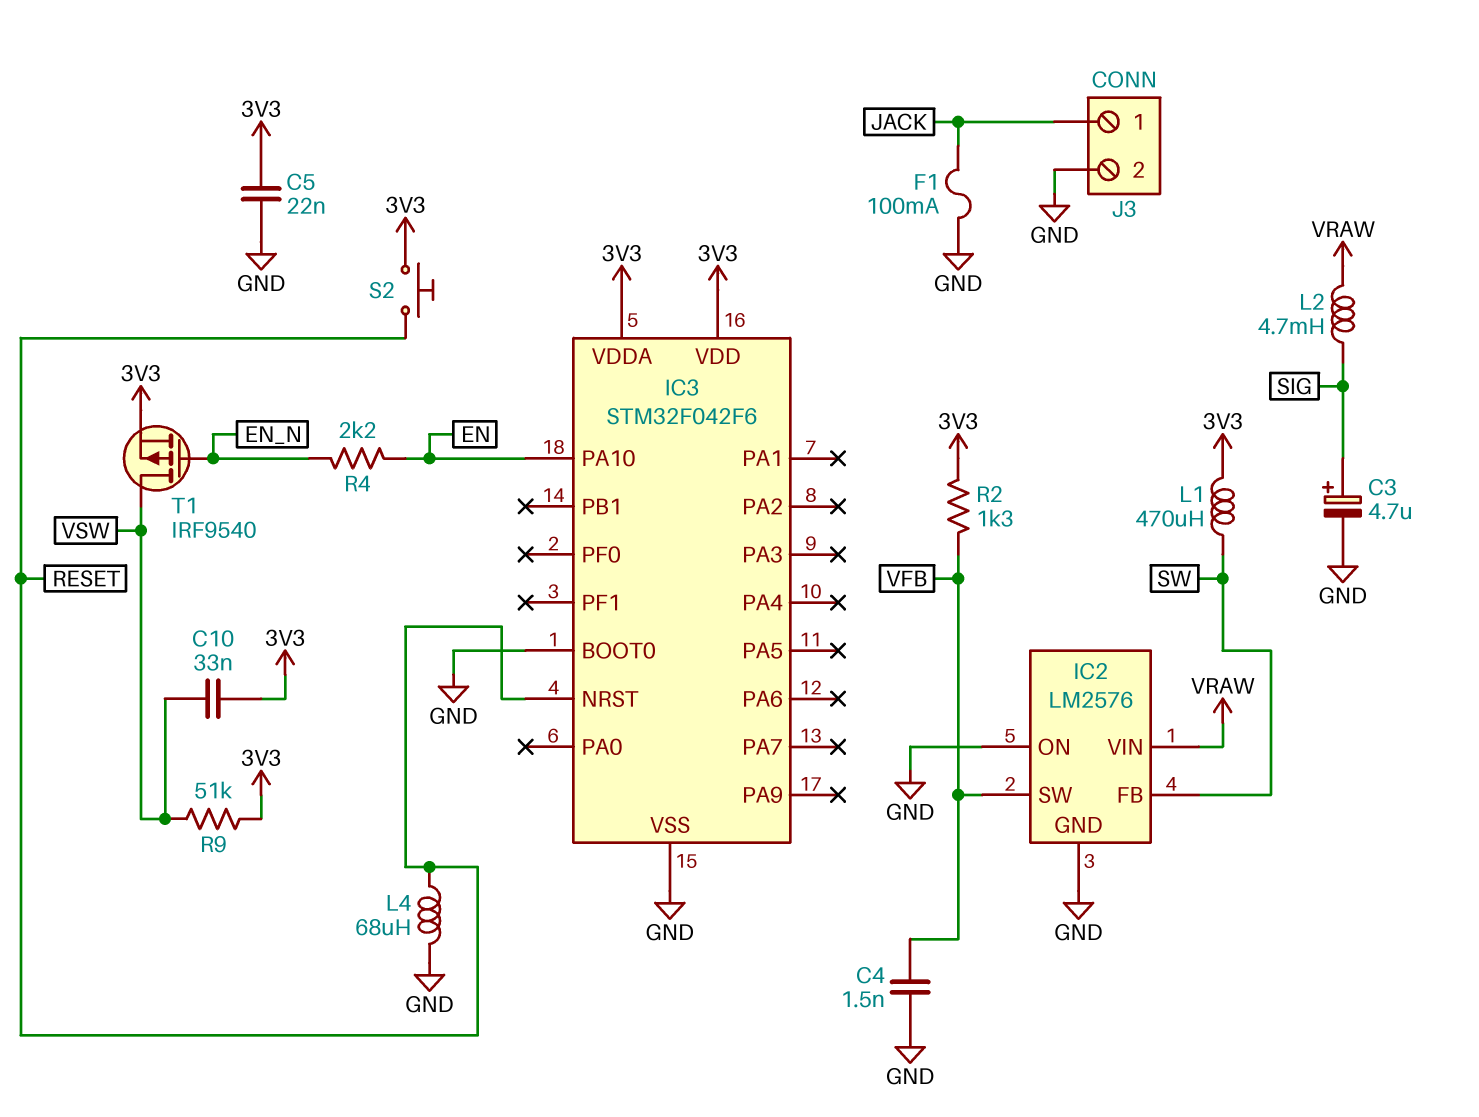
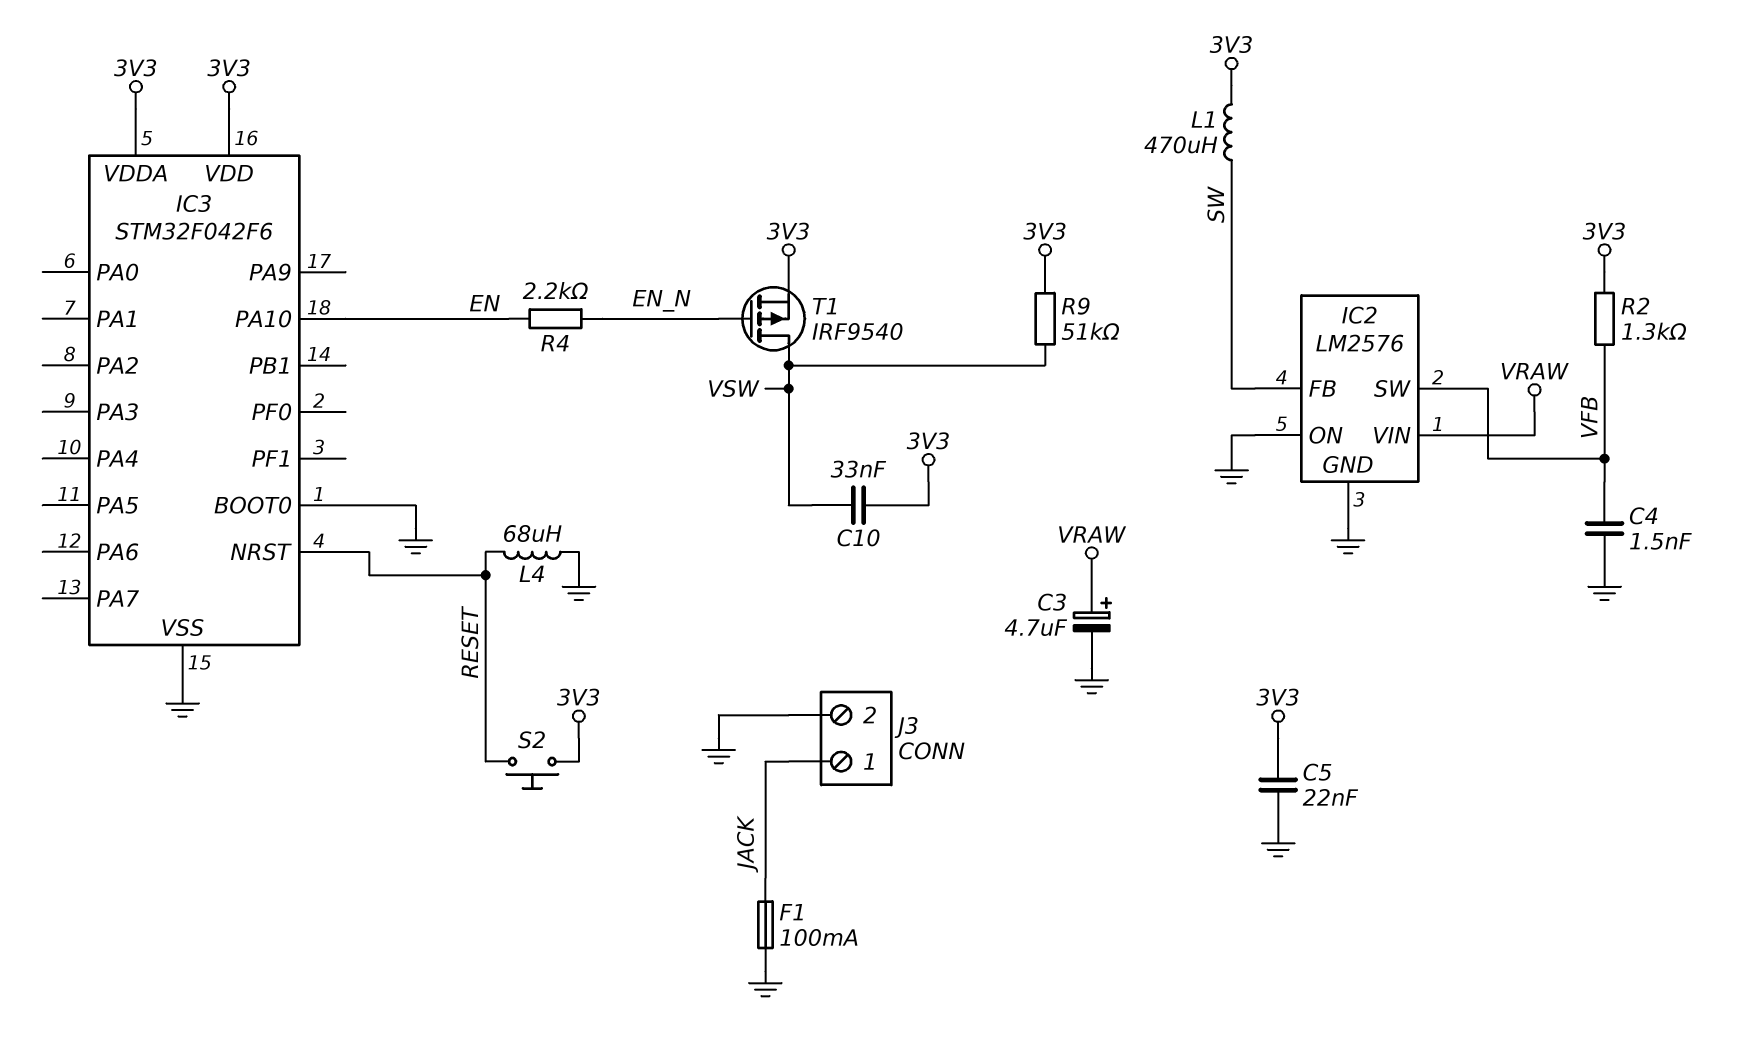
C3: 4.7uF (plus SIG, minus GND) -> 4.7uF (plus VRAW, minus GND)
L2: 4.7mH (SIG, VRAW) -> none

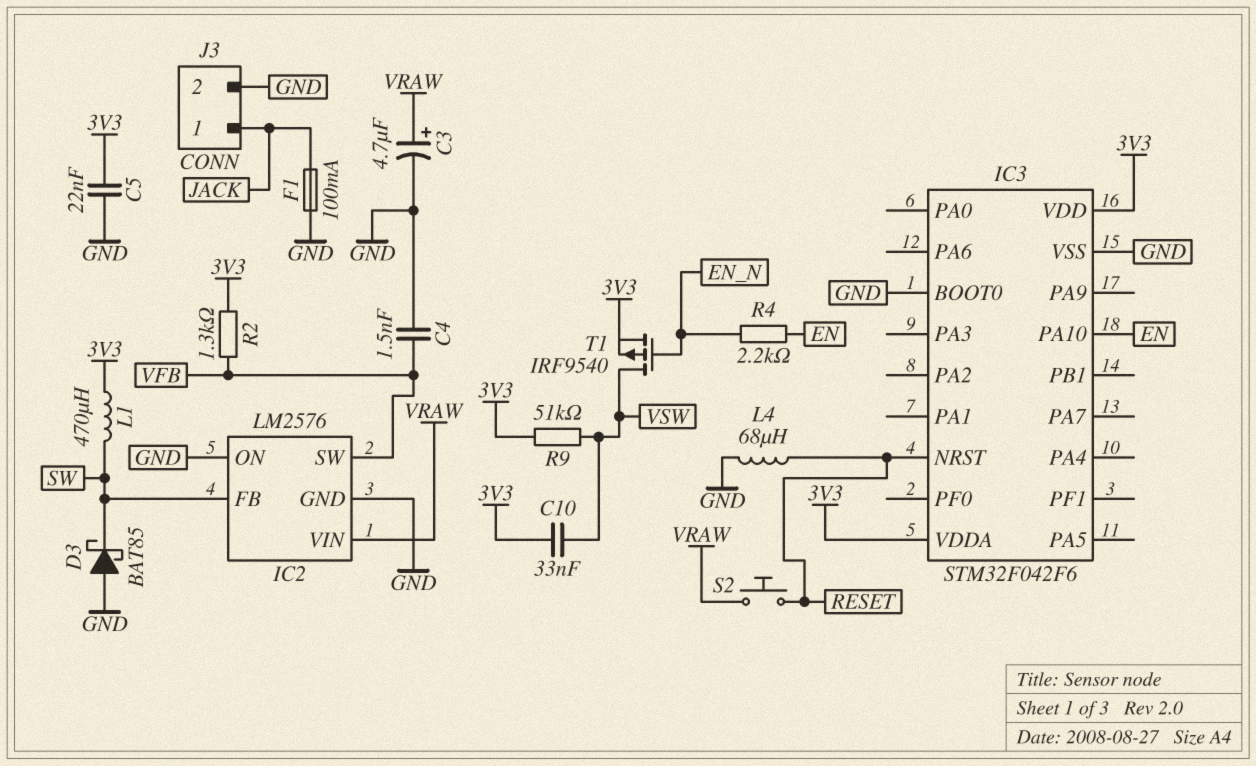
D3: none -> schottky BAT85 (A GND, K SW)
S2: button (3V3, RESET) -> button (RESET, VRAW)

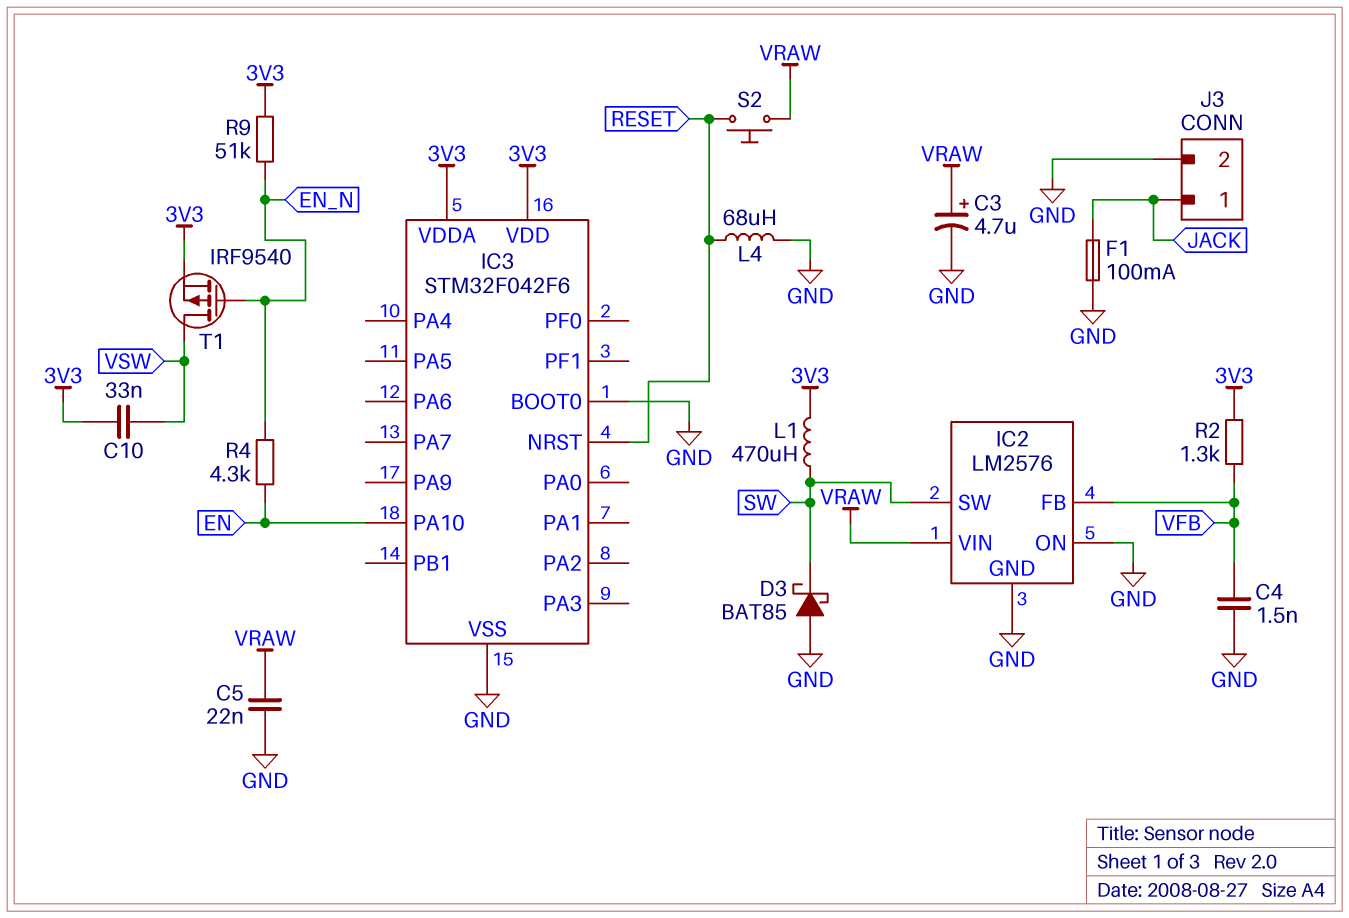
C5: 22nF (3V3, GND) -> 22nF (GND, VRAW)
IC2 pin FB: SW -> VFB
IC2 pin SW: VFB -> SW
R4: 2.2k (EN, EN_N) -> 4.3k (EN, EN_N)
R9: 51k (3V3, VSW) -> 51k (3V3, EN_N)

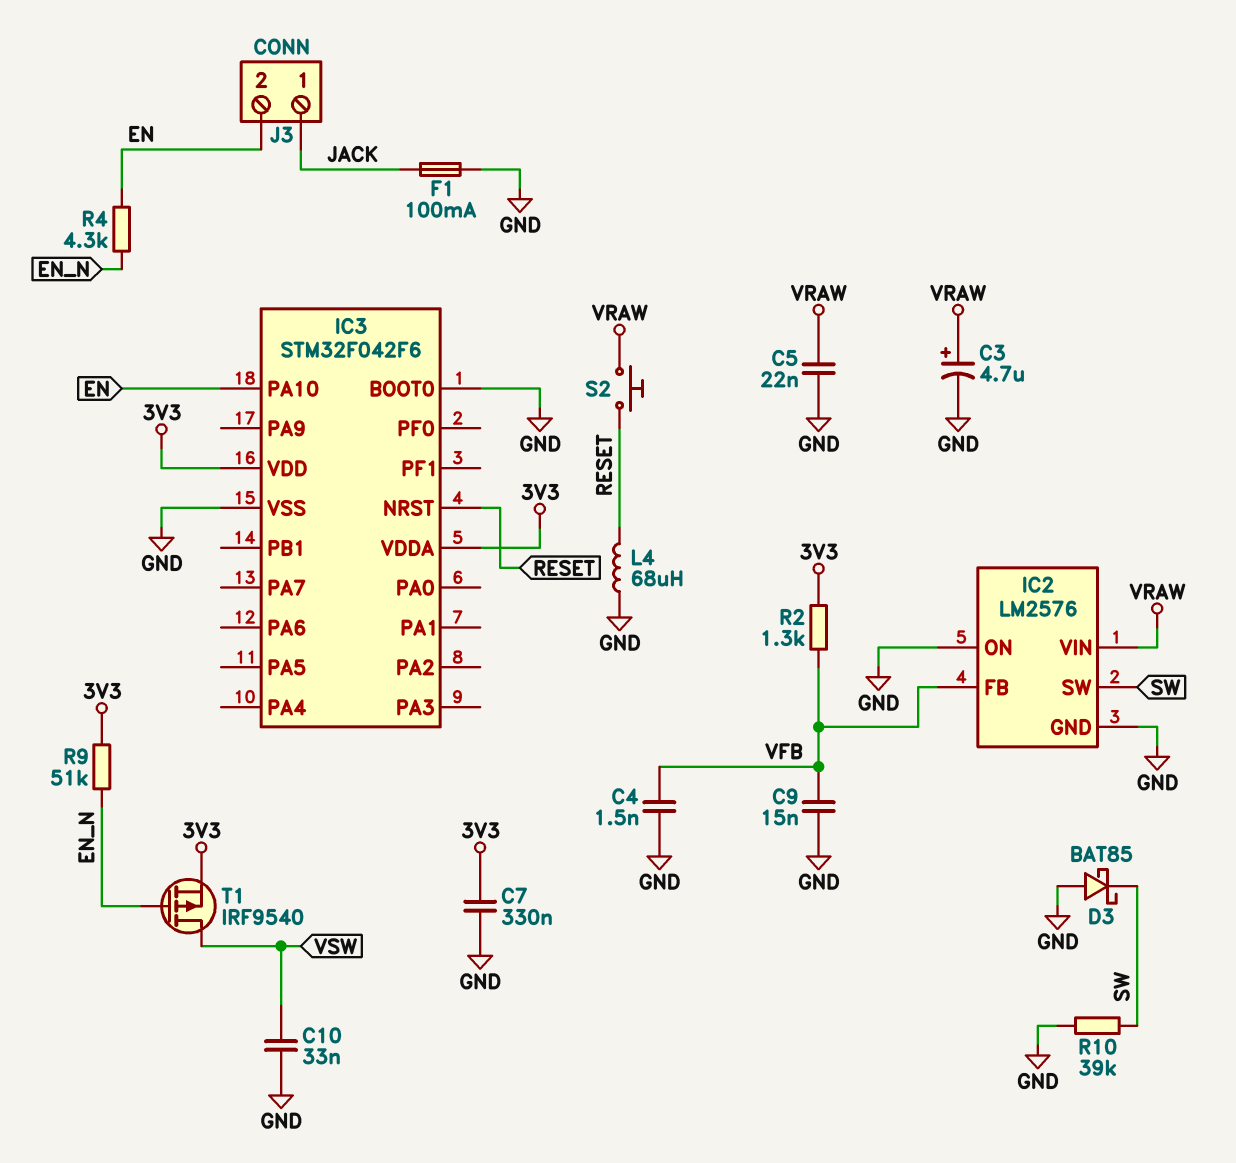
C7: none -> 330nF (3V3, GND)
C9: none -> 15nF (GND, VFB)
C10: 33nF (3V3, VSW) -> 33nF (GND, VSW)
J3 pin 2: GND -> EN
L1: 470uH (3V3, SW) -> none
R10: none -> 39k (GND, SW)

